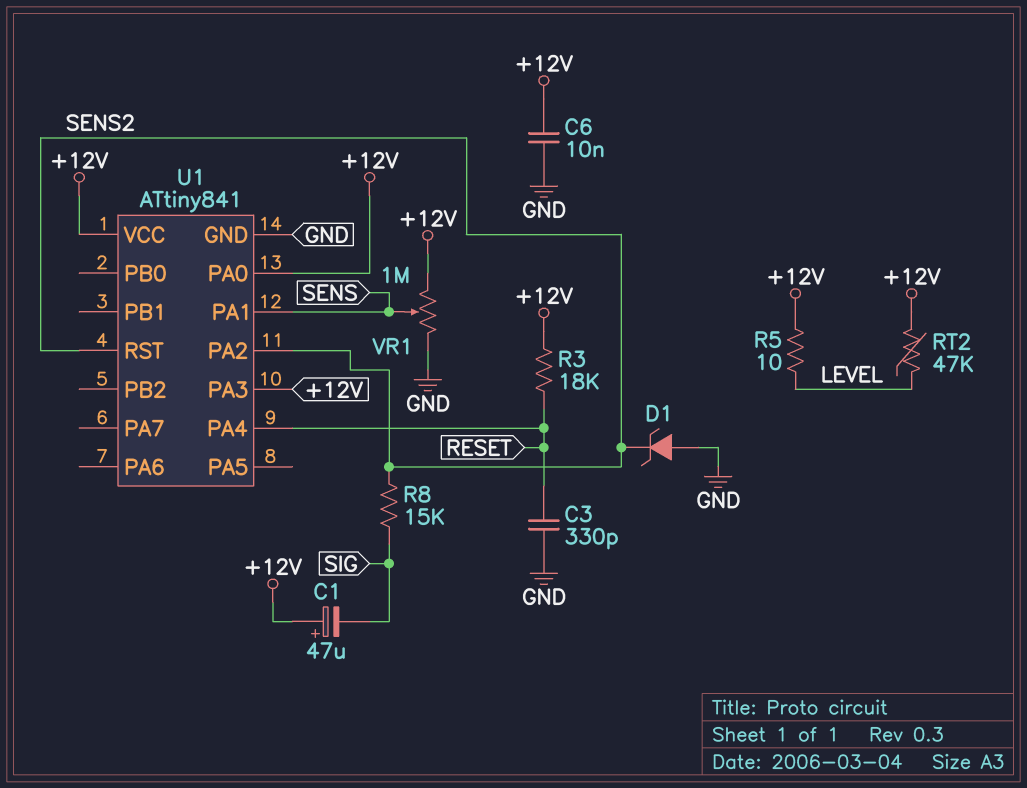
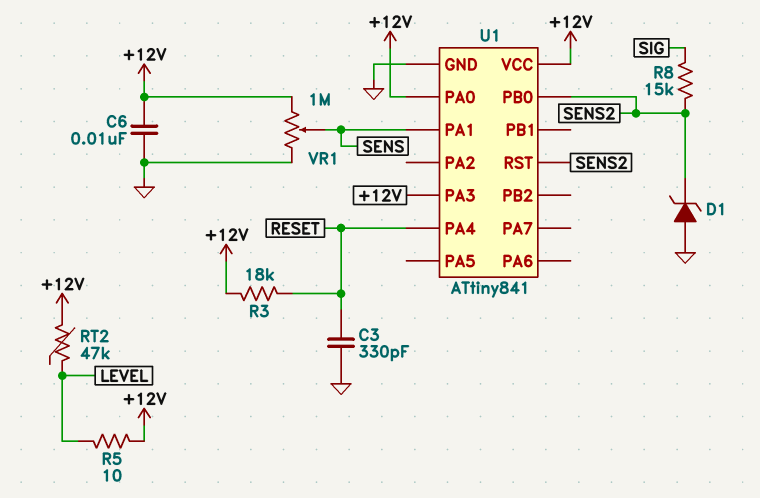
C1: 47uF (plus +12V, minus SIG) -> none
U1 pin PA2: SENS2 -> none
U1 pin PB0: none -> SENS2

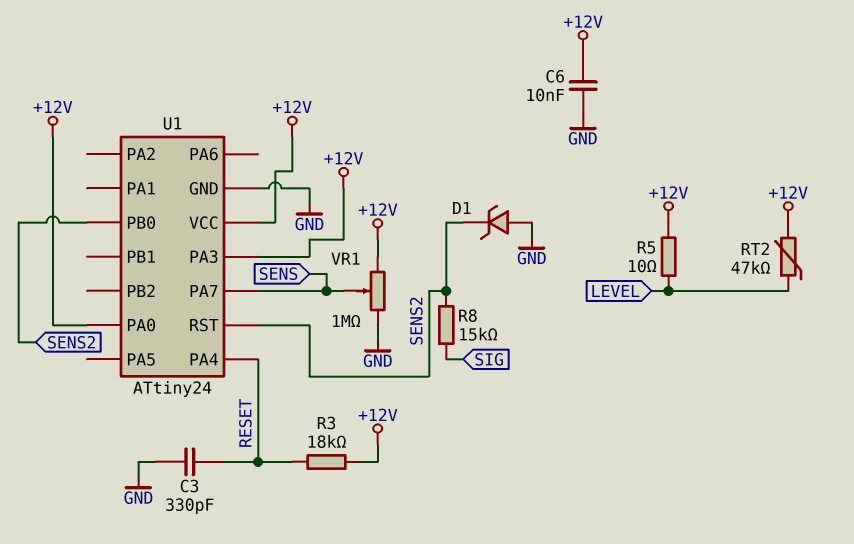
U1: ATtiny841 -> ATtiny24
U1 pin PA1: SENS -> none
U1 pin PA7: none -> SENS

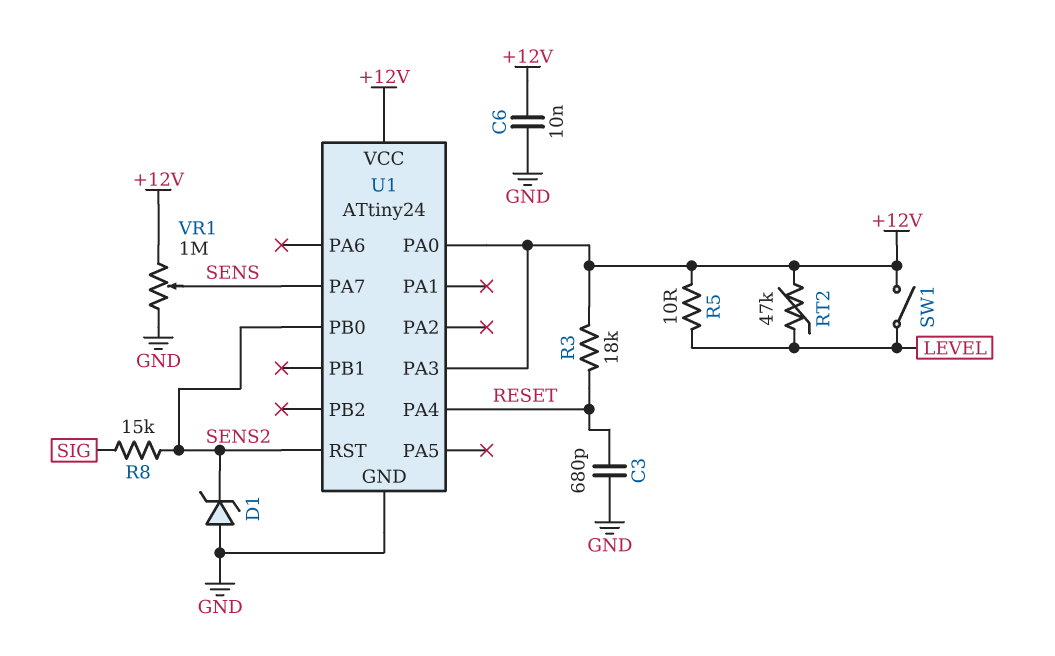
C3: 330pF (GND, RESET) -> 680pF (GND, RESET)
SW1: none -> switch (+12V, LEVEL)

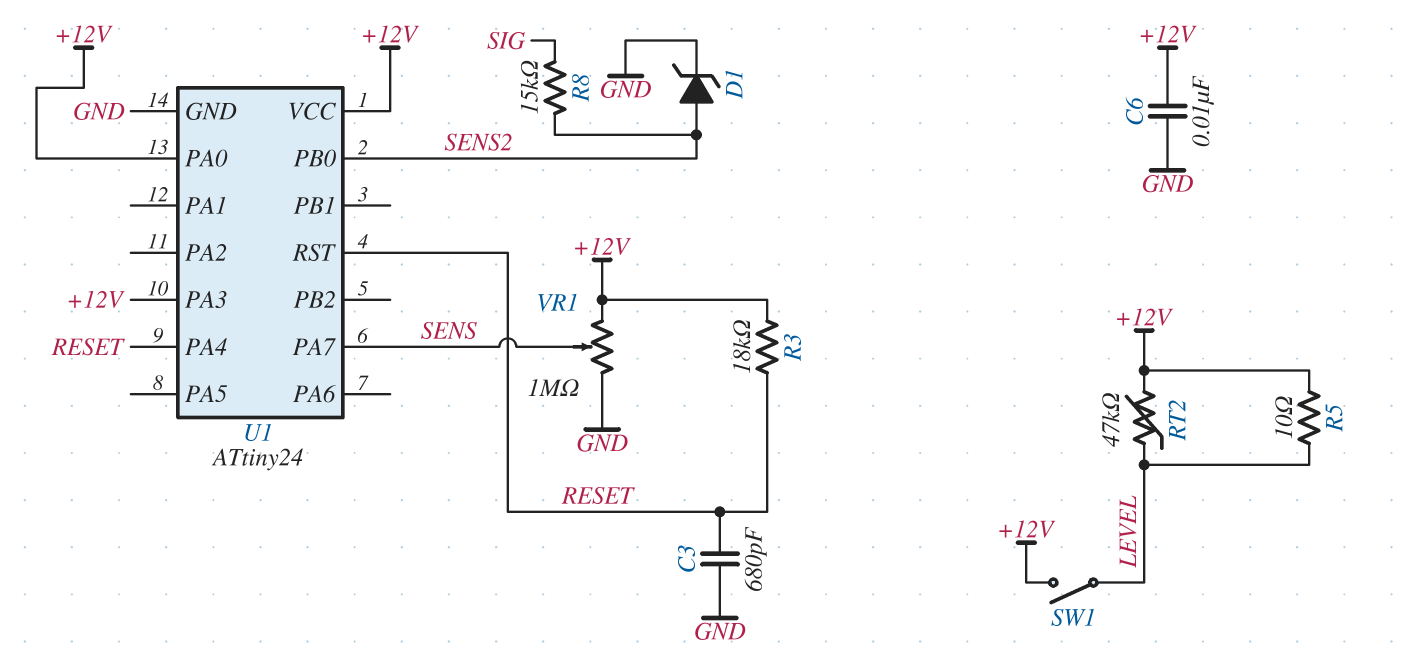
D1: zener (A GND, K SENS2) -> zener (A SENS2, K GND)
U1 pin RST: SENS2 -> RESET

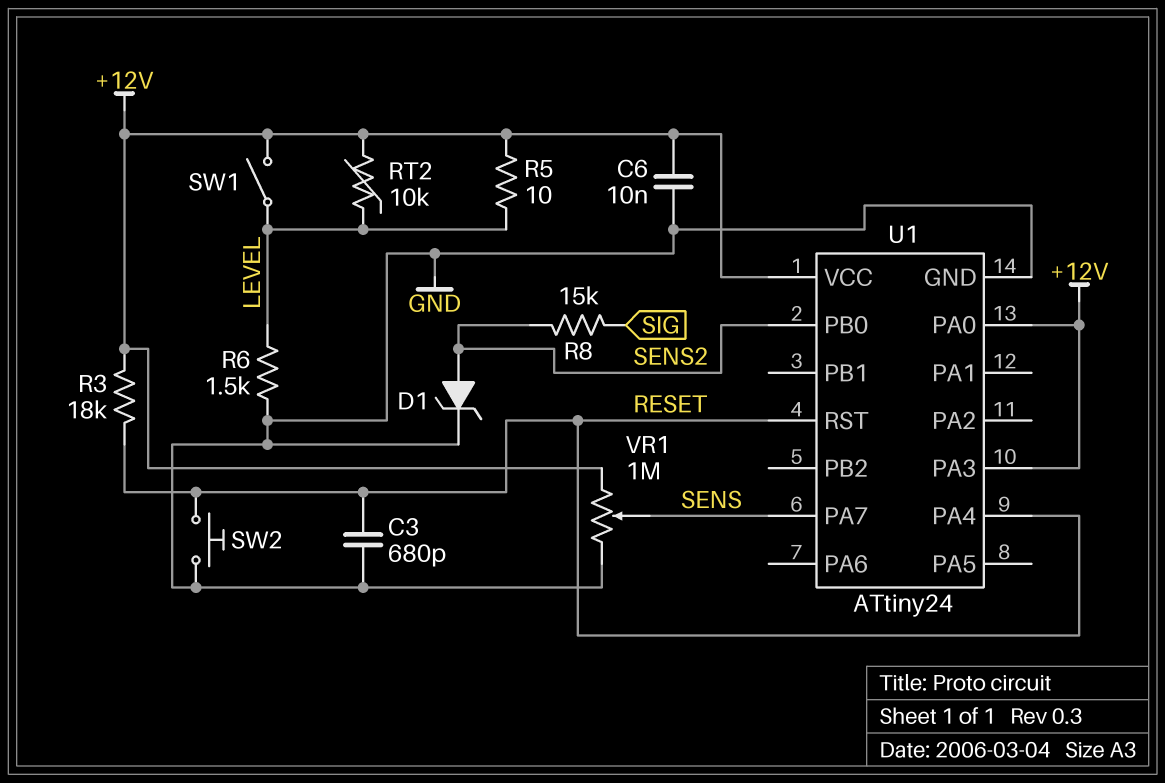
R6: none -> 1.5k (GND, LEVEL)
RT2: 47k (+12V, LEVEL) -> 10k (+12V, LEVEL)
SW2: none -> button (GND, RESET)

